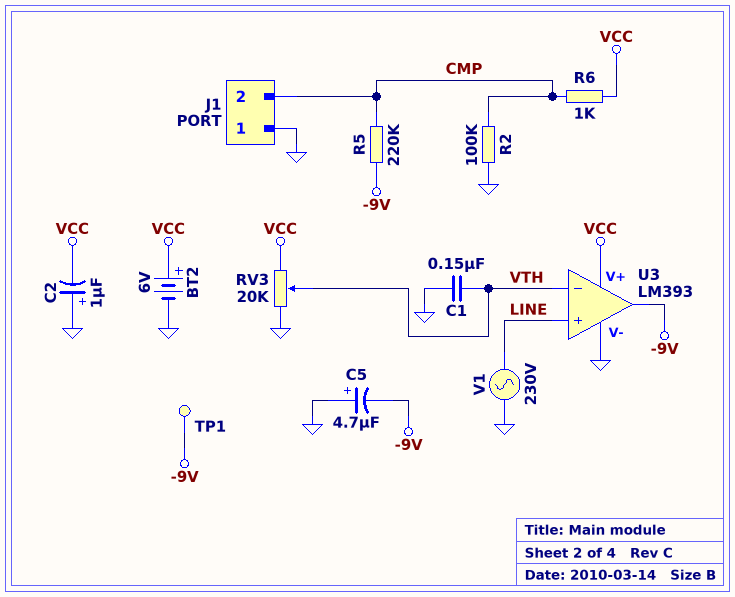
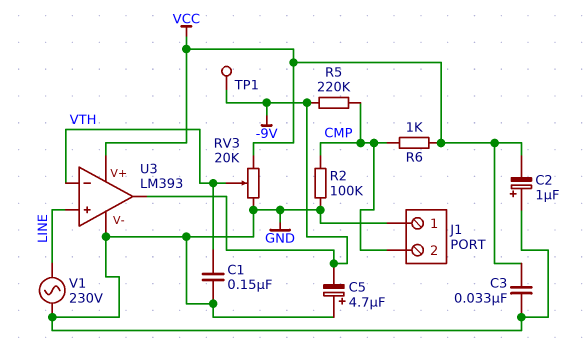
BT2: 6V (plus VCC, minus GND) -> none
C3: none -> 33nF (GND, VCC)

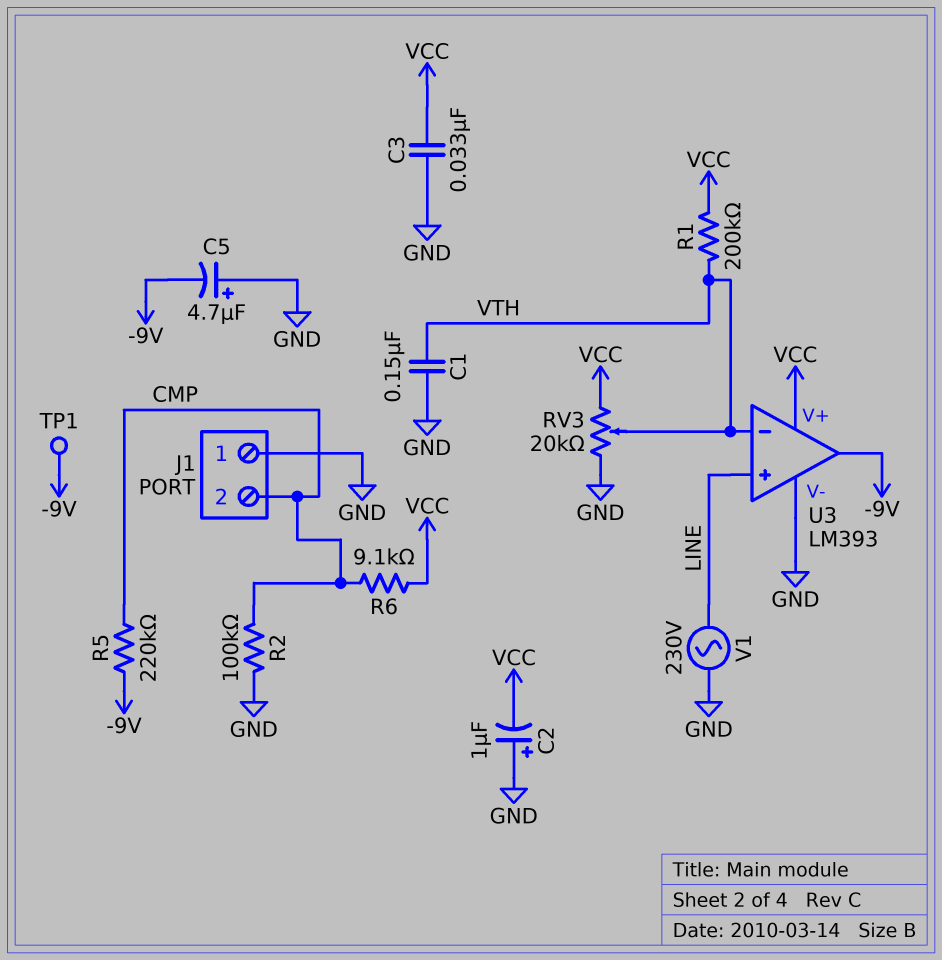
R1: none -> 200k (VCC, VTH)
R6: 1k (CMP, VCC) -> 9.1k (CMP, VCC)

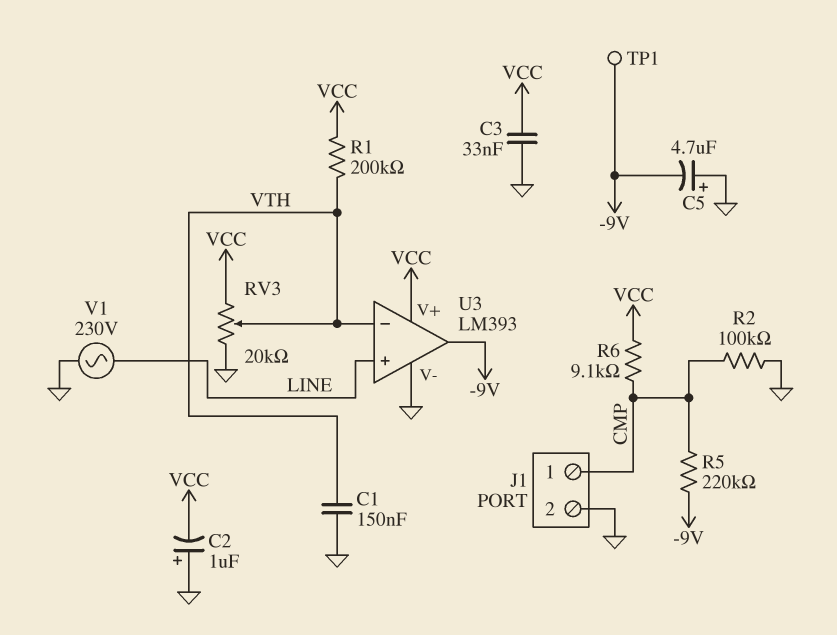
J1 pin 1: GND -> CMP
J1 pin 2: CMP -> GND

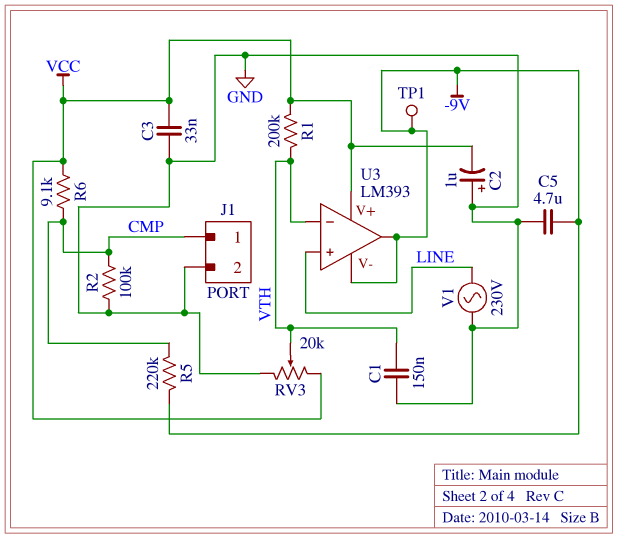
C5: 4.7uF (plus GND, minus -9V) -> 4.7uF (-9V, GND)
U3 pin V-: GND -> -9V

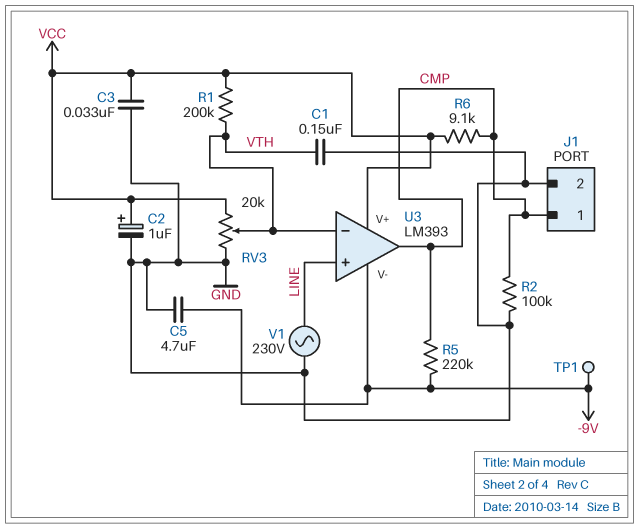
C2: 1uF (plus GND, minus VCC) -> 1uF (plus VCC, minus GND)
U3 pin out: -9V -> CMP

